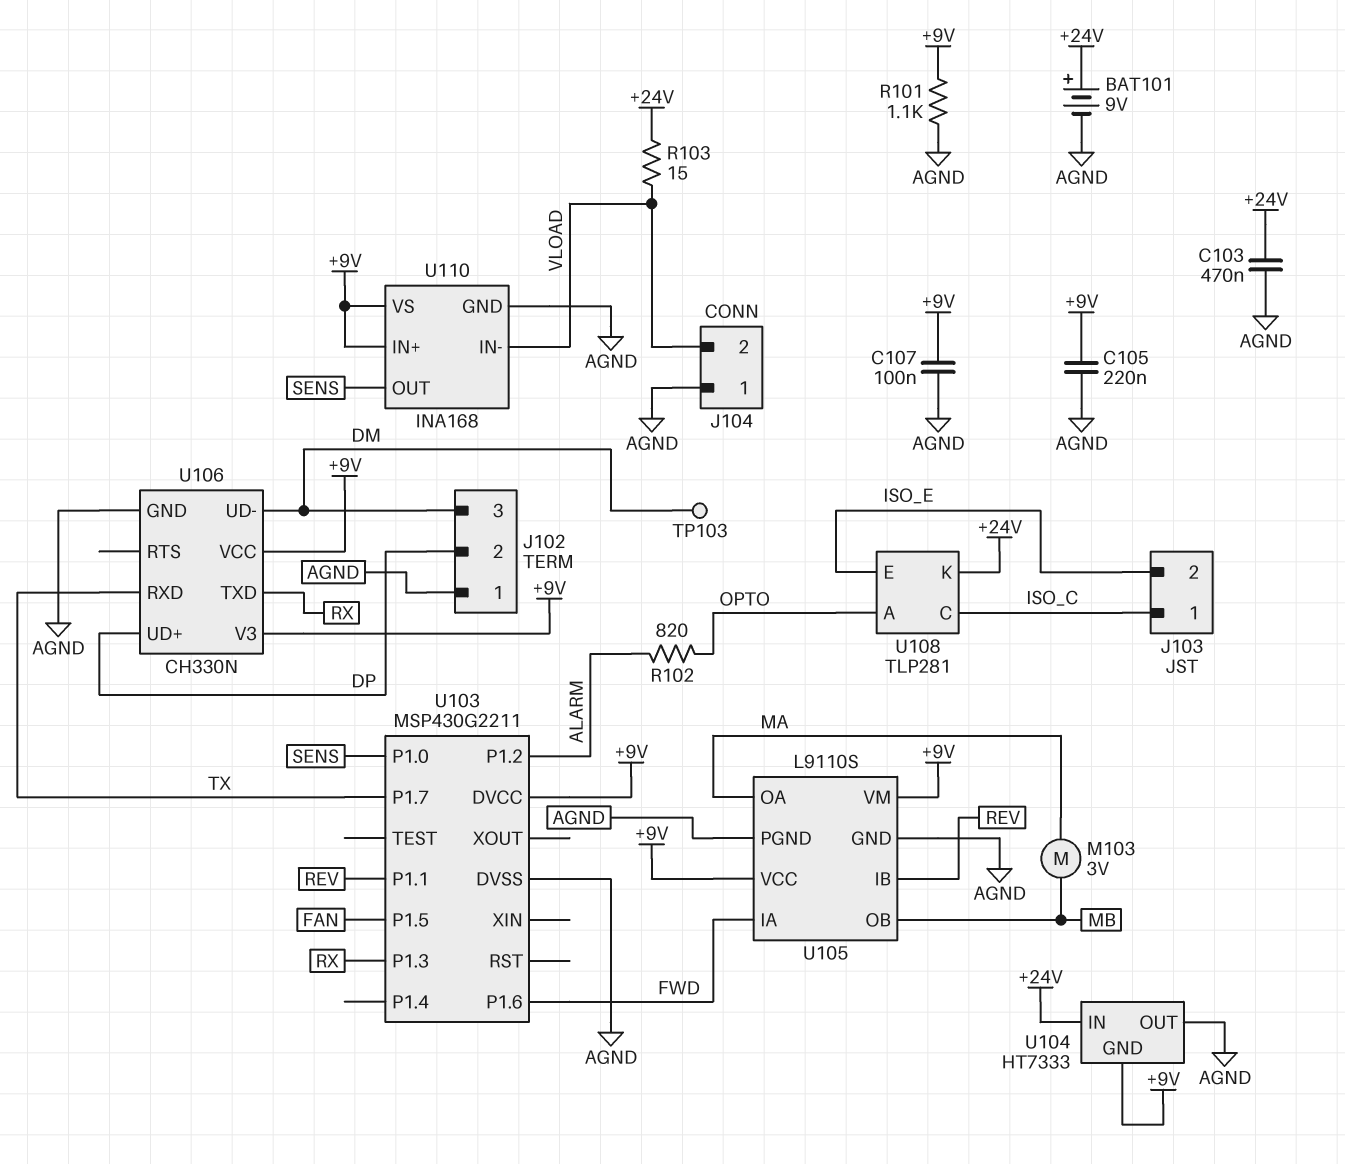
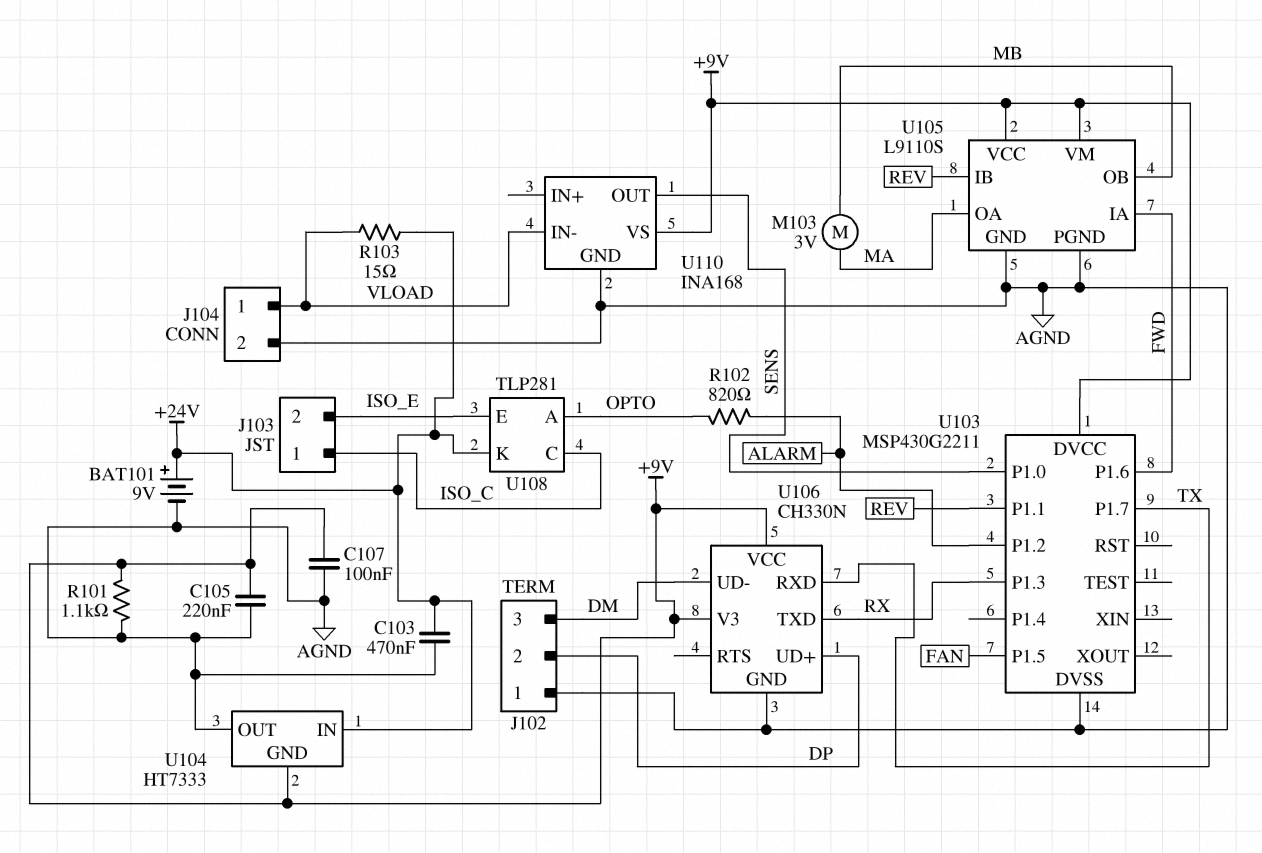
J104 pin 1: AGND -> VLOAD
J104 pin 2: VLOAD -> AGND
TP103: test point (DM) -> none
U110 pin IN+: +9V -> none

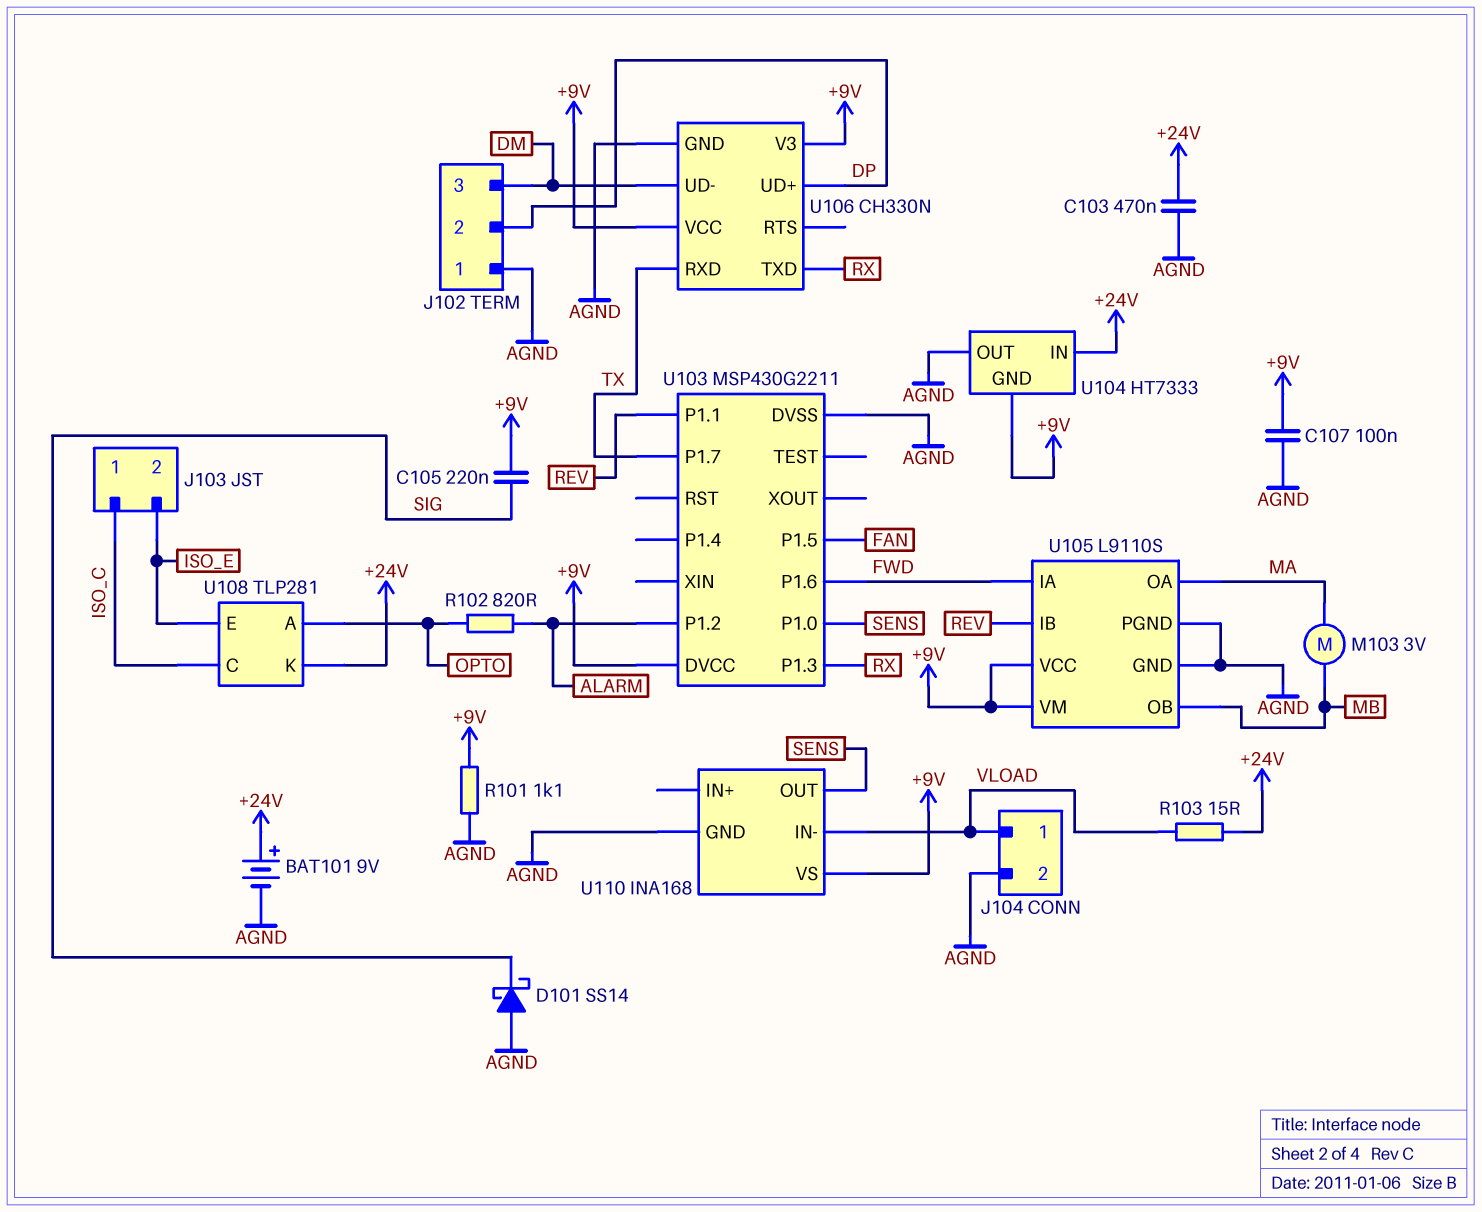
C105: 220nF (+9V, AGND) -> 220nF (+9V, SIG)
D101: none -> schottky SS14 (A AGND, K SIG)

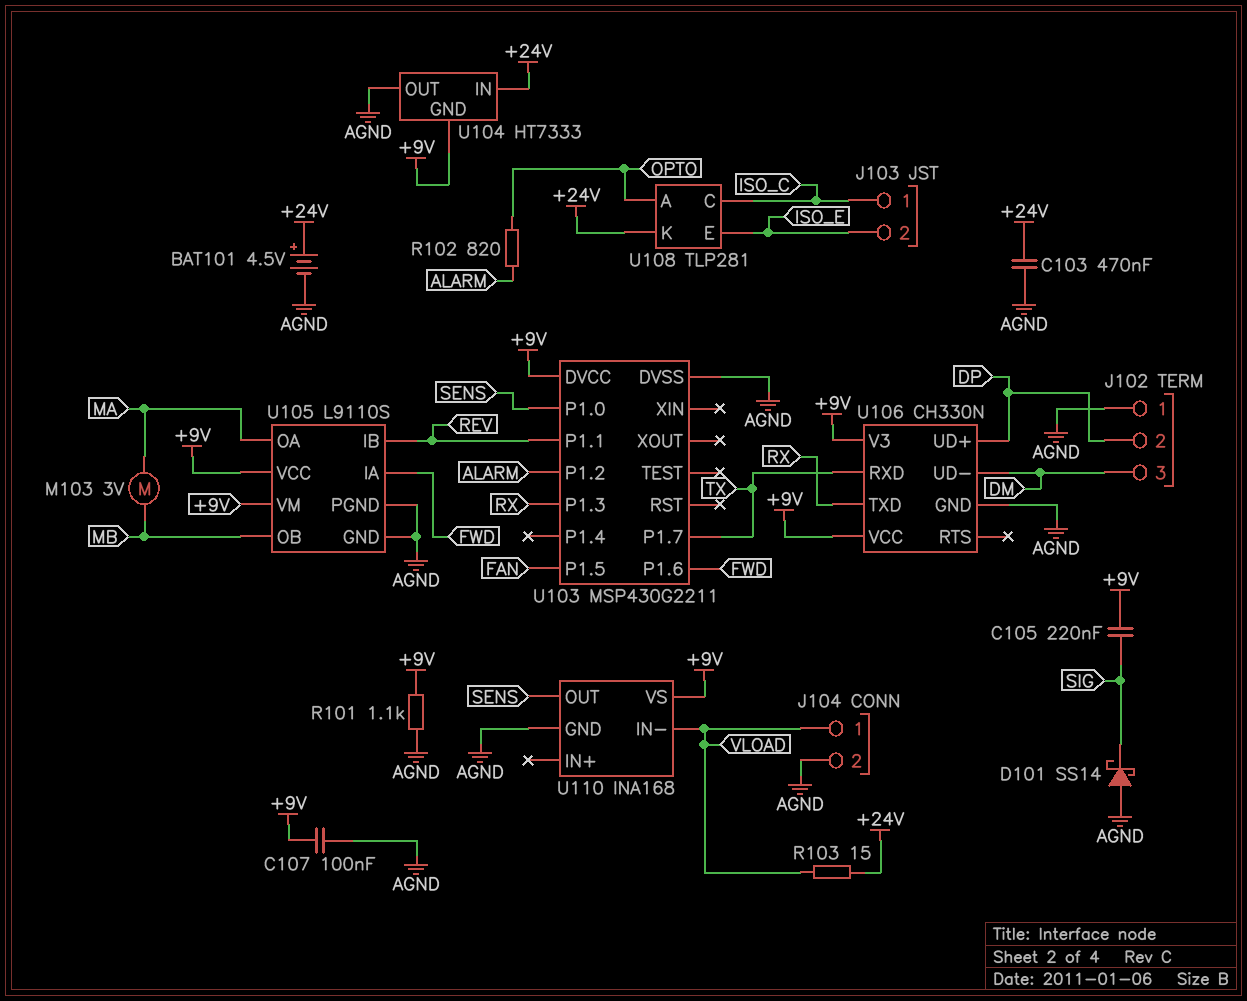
BAT101: 9V (plus +24V, minus AGND) -> 4.5V (plus +24V, minus AGND)

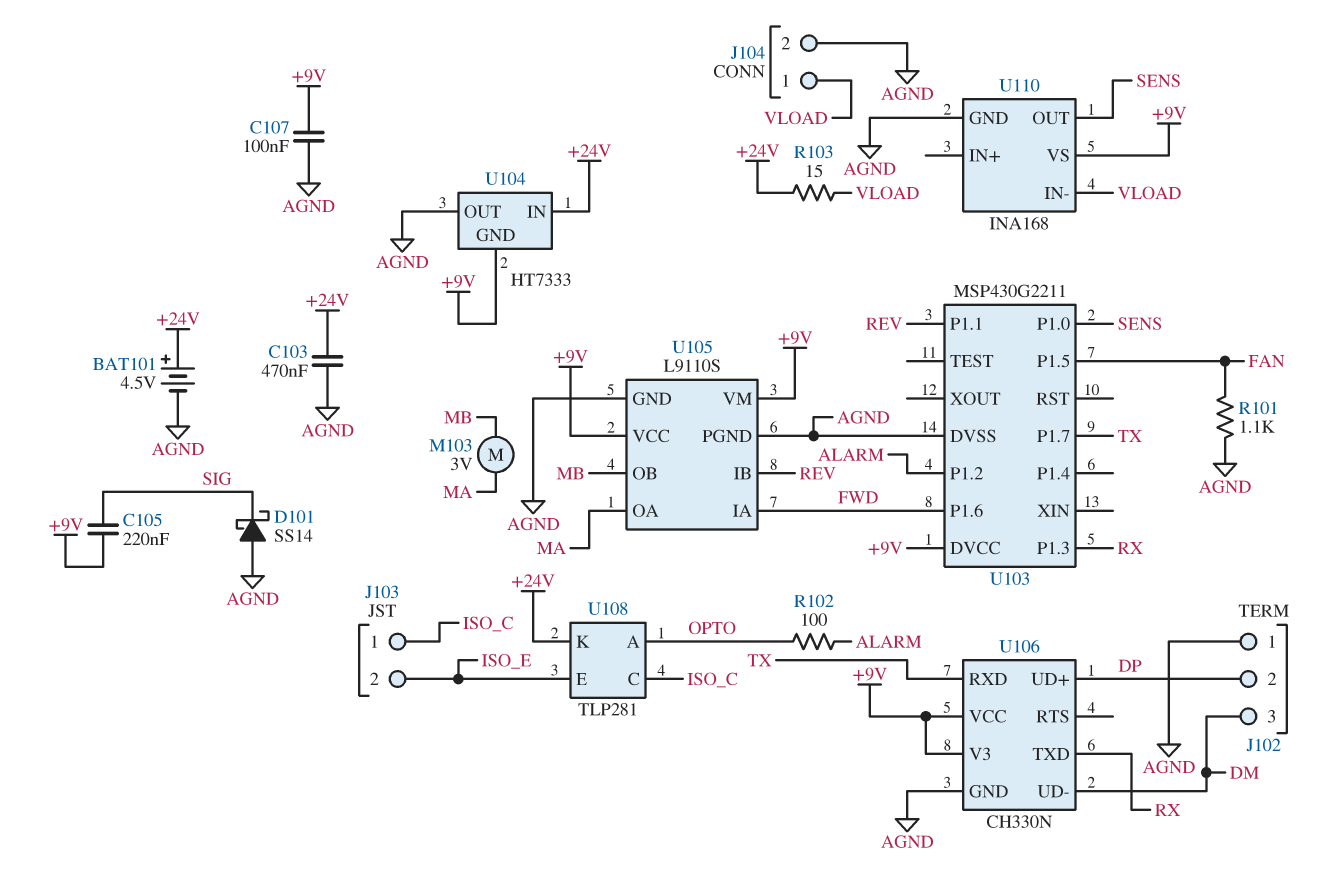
R101: 1.1k (+9V, AGND) -> 1.1k (AGND, FAN)
R102: 820 (ALARM, OPTO) -> 100 (ALARM, OPTO)

